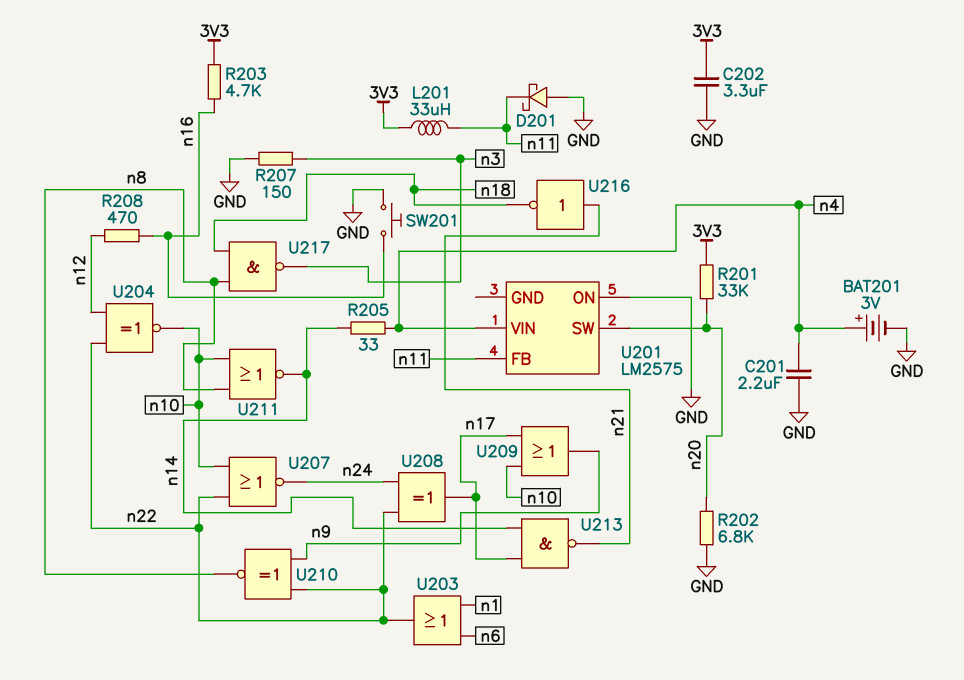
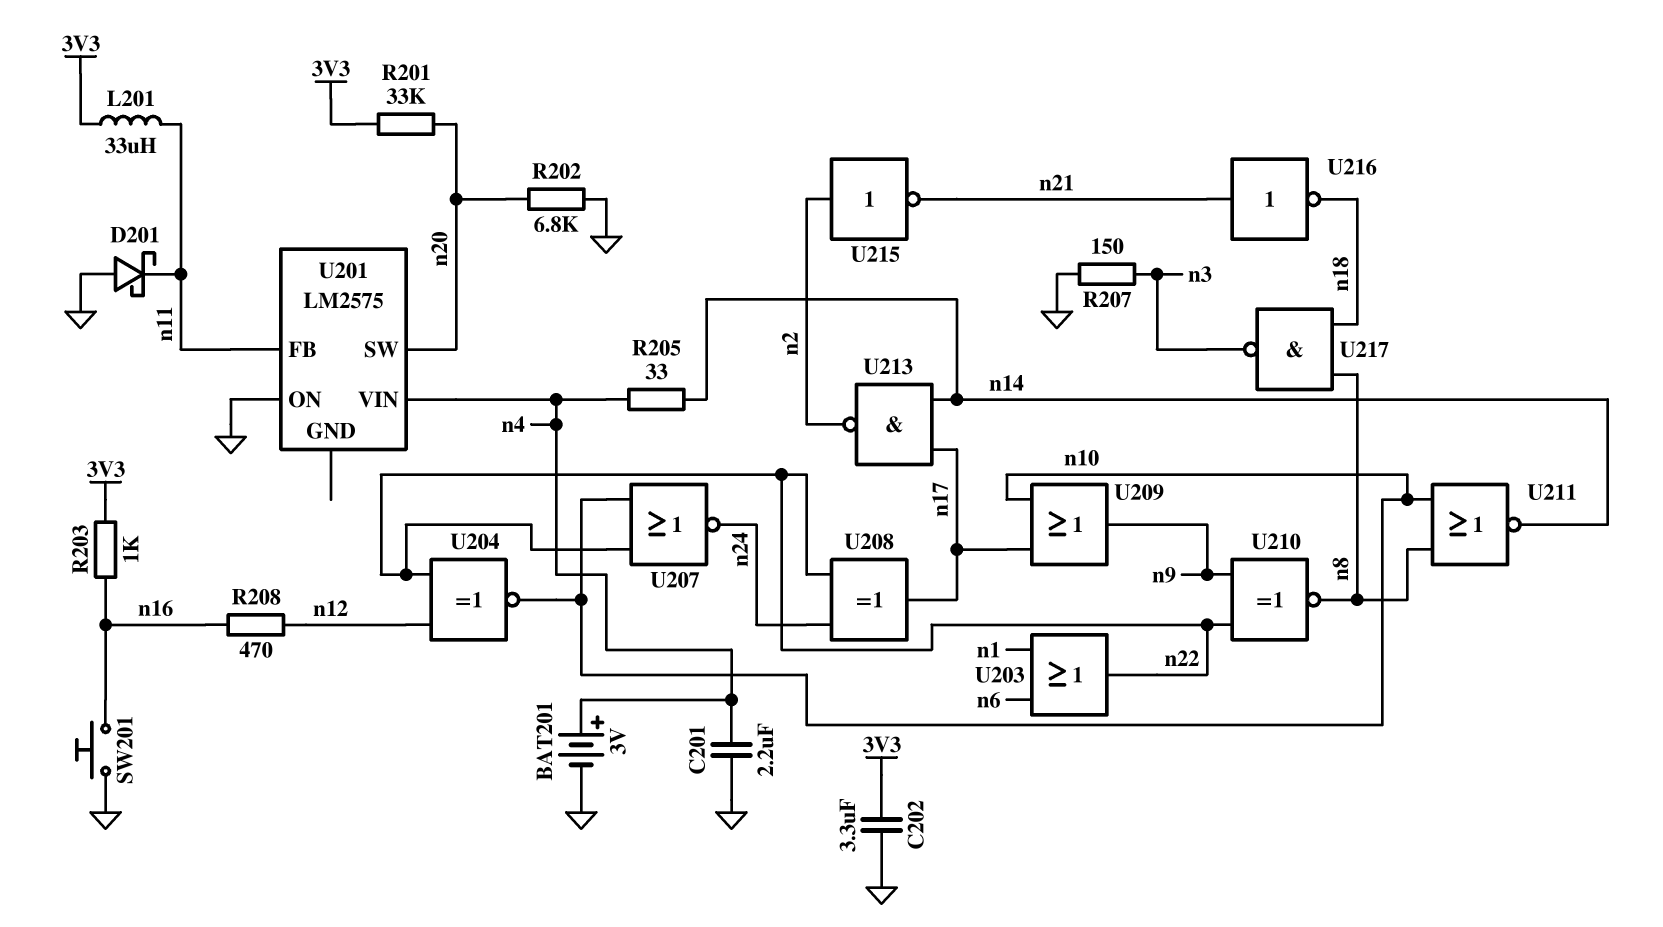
R203: 4.7k (3V3, n16) -> 1k (3V3, n16)
U213: NAND (in n14, in n17, out n21) -> NAND (in n14, in n17, out n2)
U215: none -> NOT (in n2, out n21)

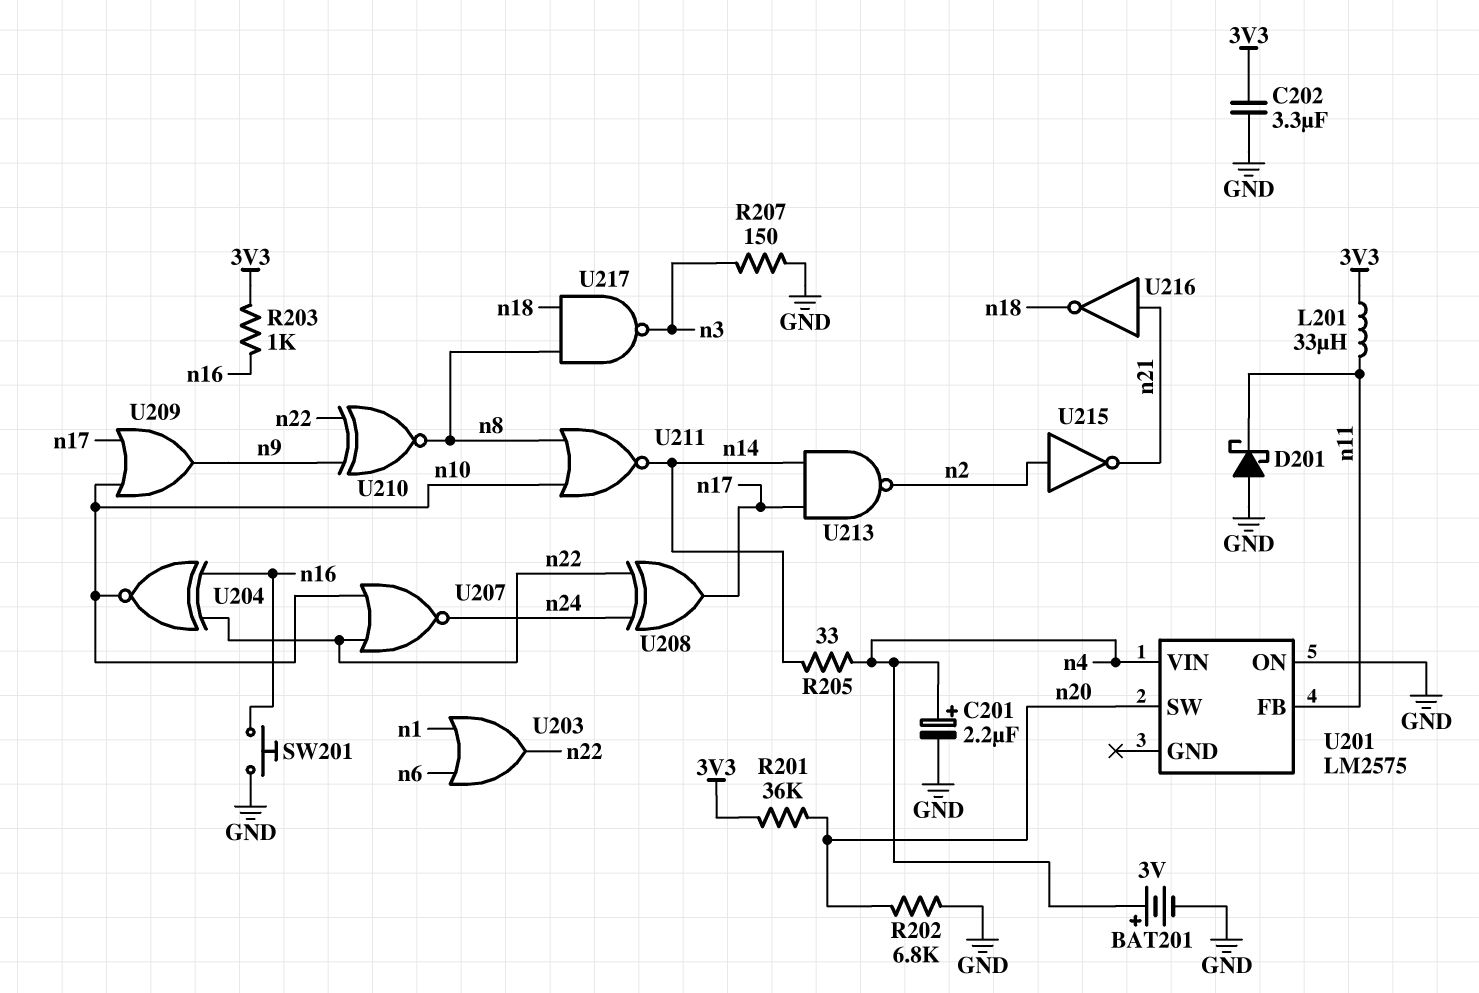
C201: 2.2uF (GND, n4) -> 2.2uF (plus n4, minus GND)
R201: 33k (3V3, n20) -> 36k (3V3, n20)
R208: 470 (n12, n16) -> none
U204: XNOR (in n12, in n22, out n10) -> XNOR (in n16, in n22, out n10)

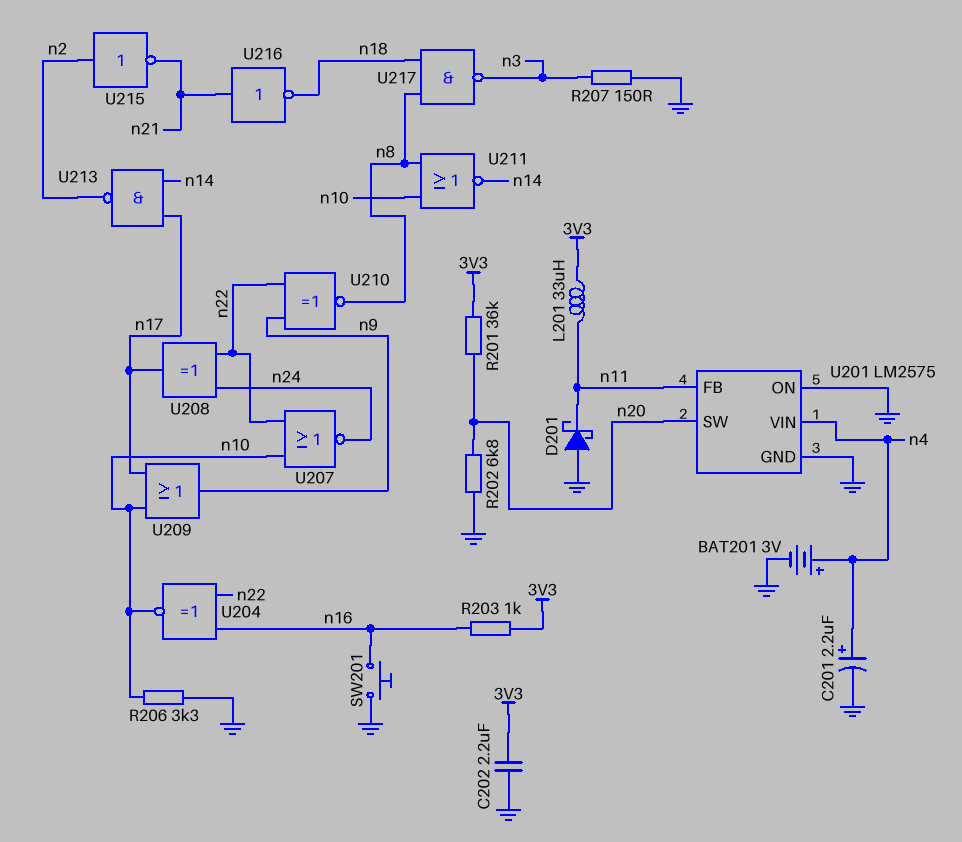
C202: 3.3uF (3V3, GND) -> 2.2uF (3V3, GND)
R205: 33 (n4, n14) -> none
R206: none -> 3.3k (GND, n10)
U201 pin GND: none -> GND
U203: OR (in n1, in n6, out n22) -> none

